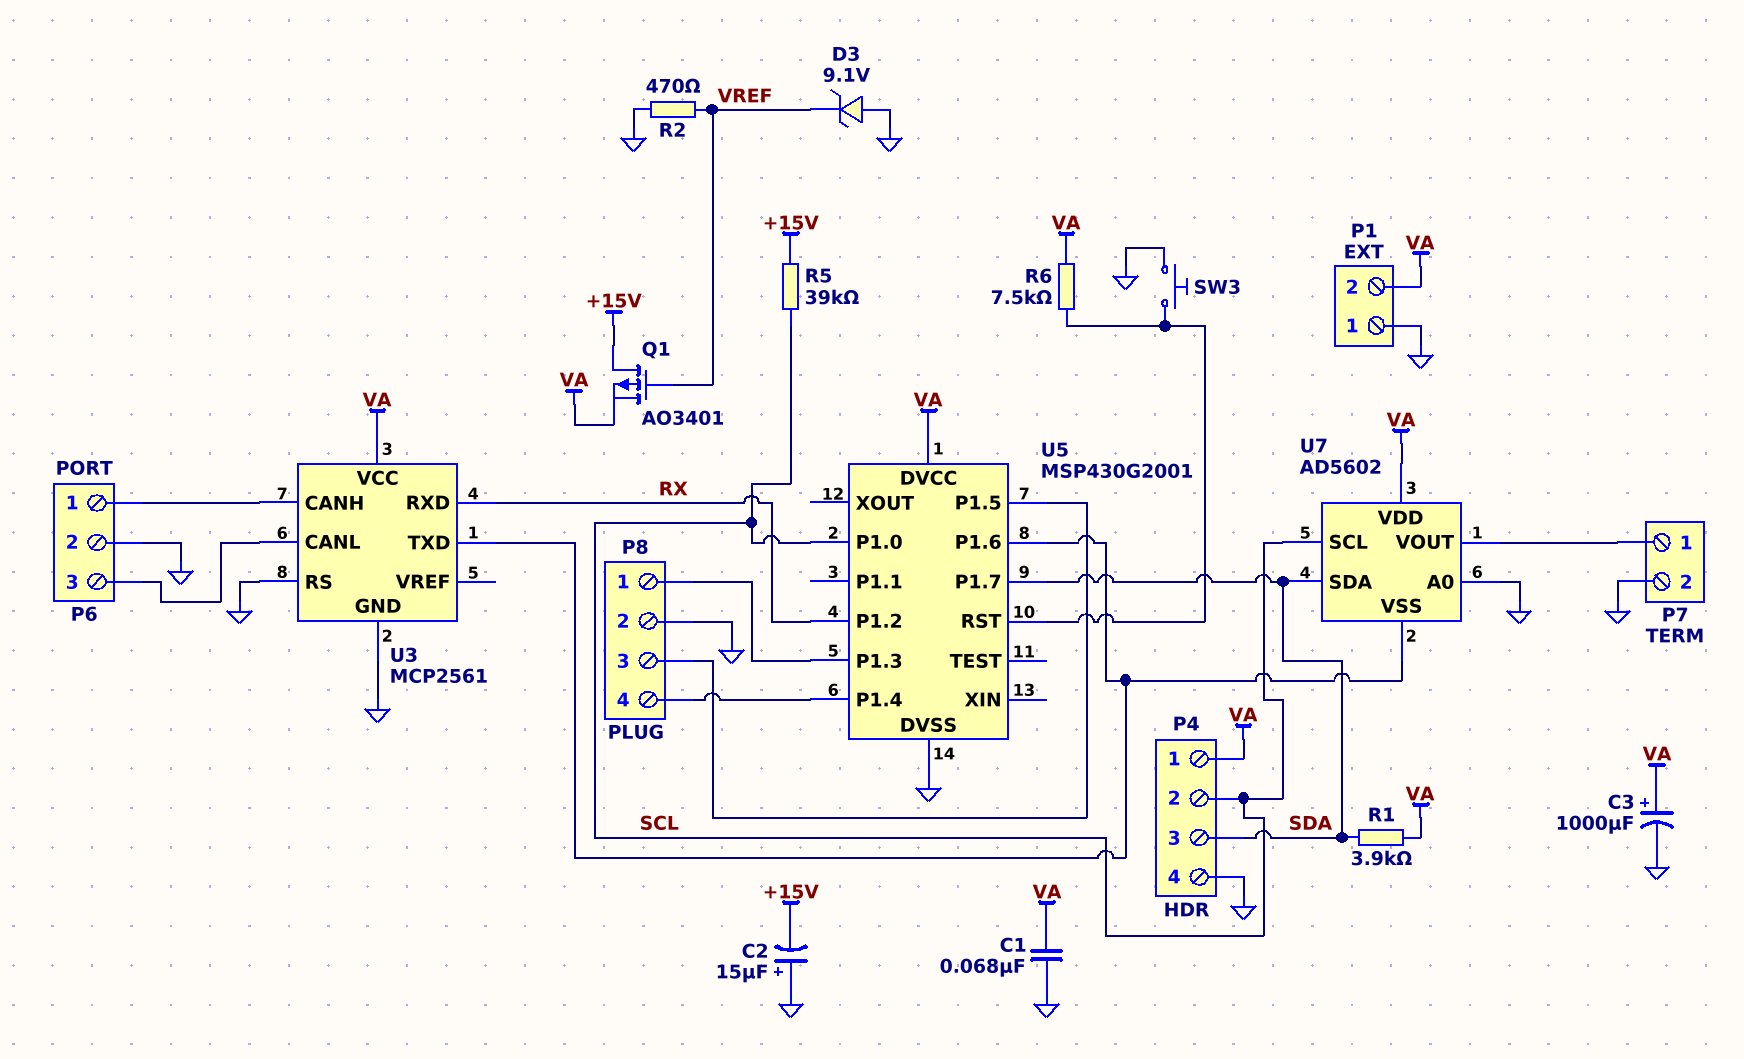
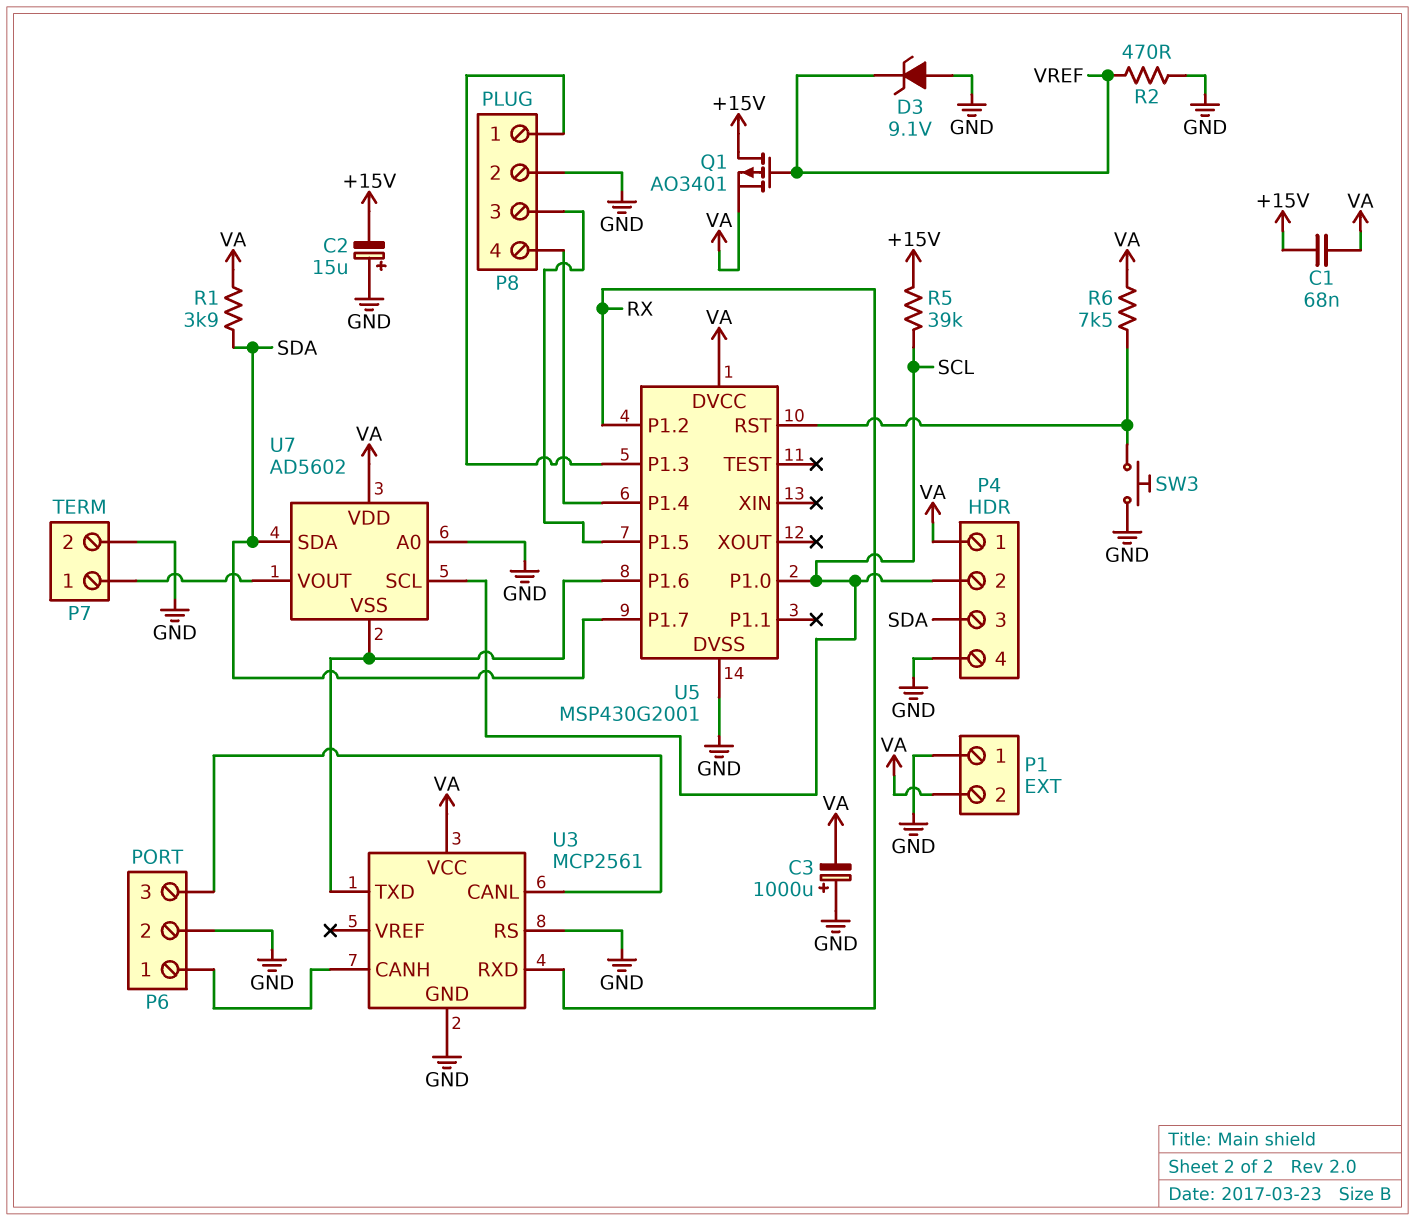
C1: 68nF (GND, VA) -> 68nF (+15V, VA)
C3: 1000uF (plus VA, minus GND) -> 1000uF (plus GND, minus VA)

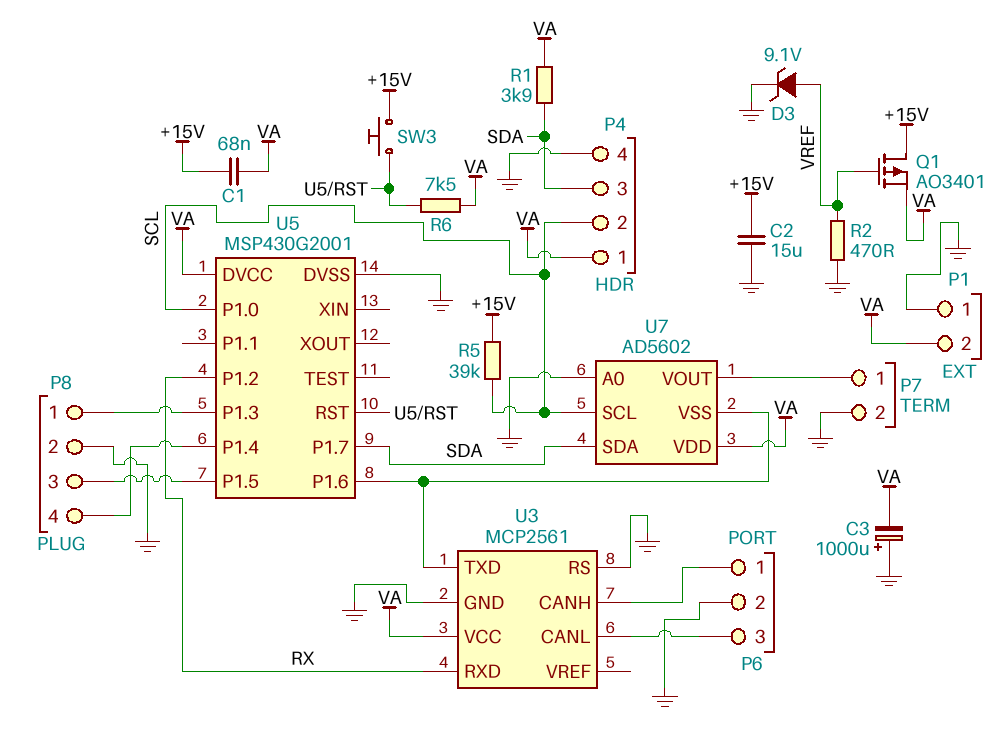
C2: 15uF (plus GND, minus +15V) -> 15uF (+15V, GND)
D3: zener 9.1V (A GND, K VREF) -> zener 9.1V (A VREF, K GND)
SW3: button (GND, U5/RST) -> button (+15V, U5/RST)

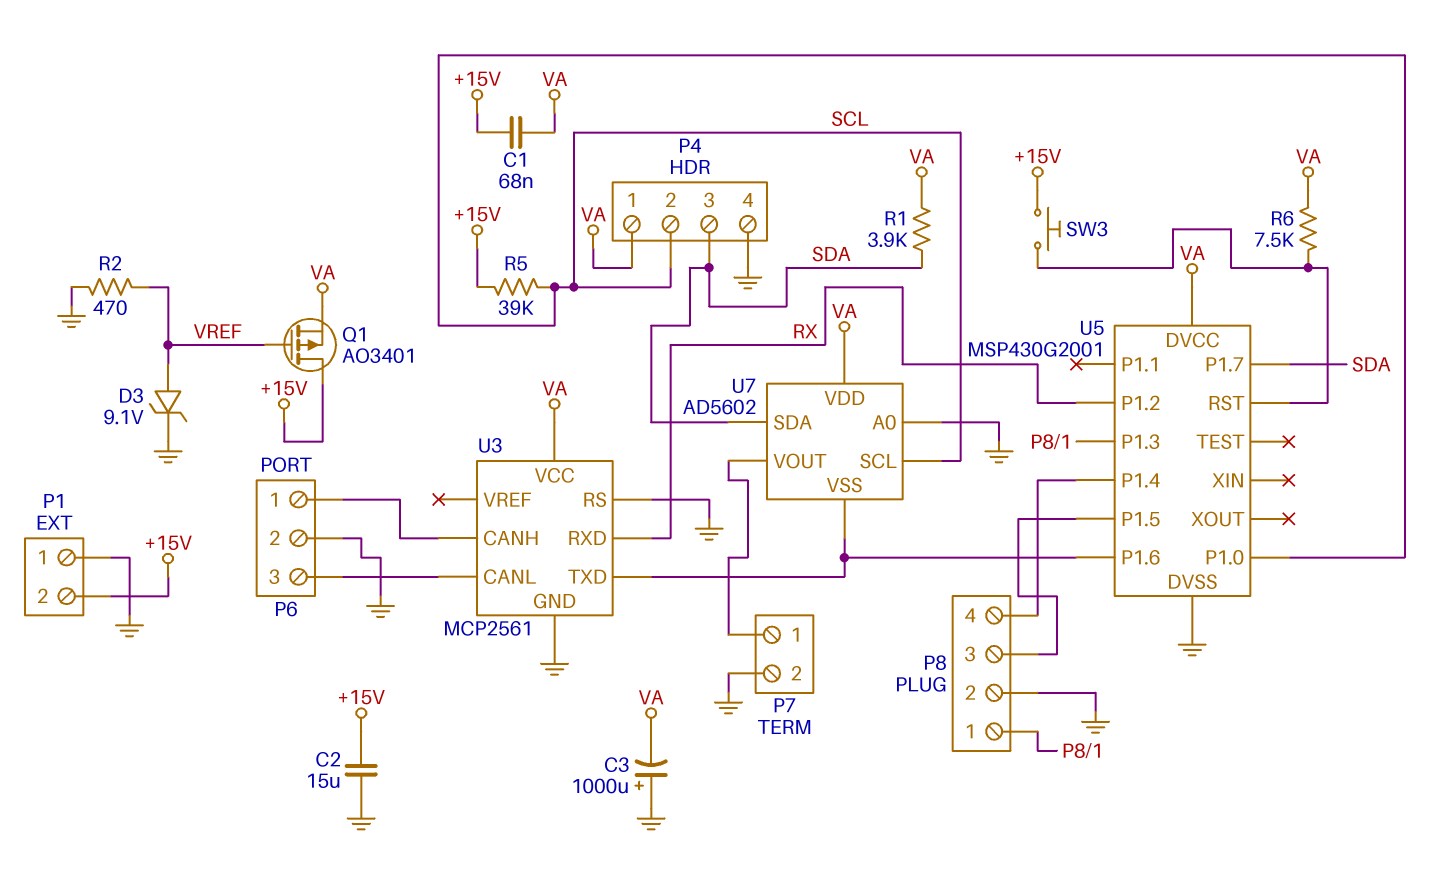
P1 pin 2: VA -> +15V

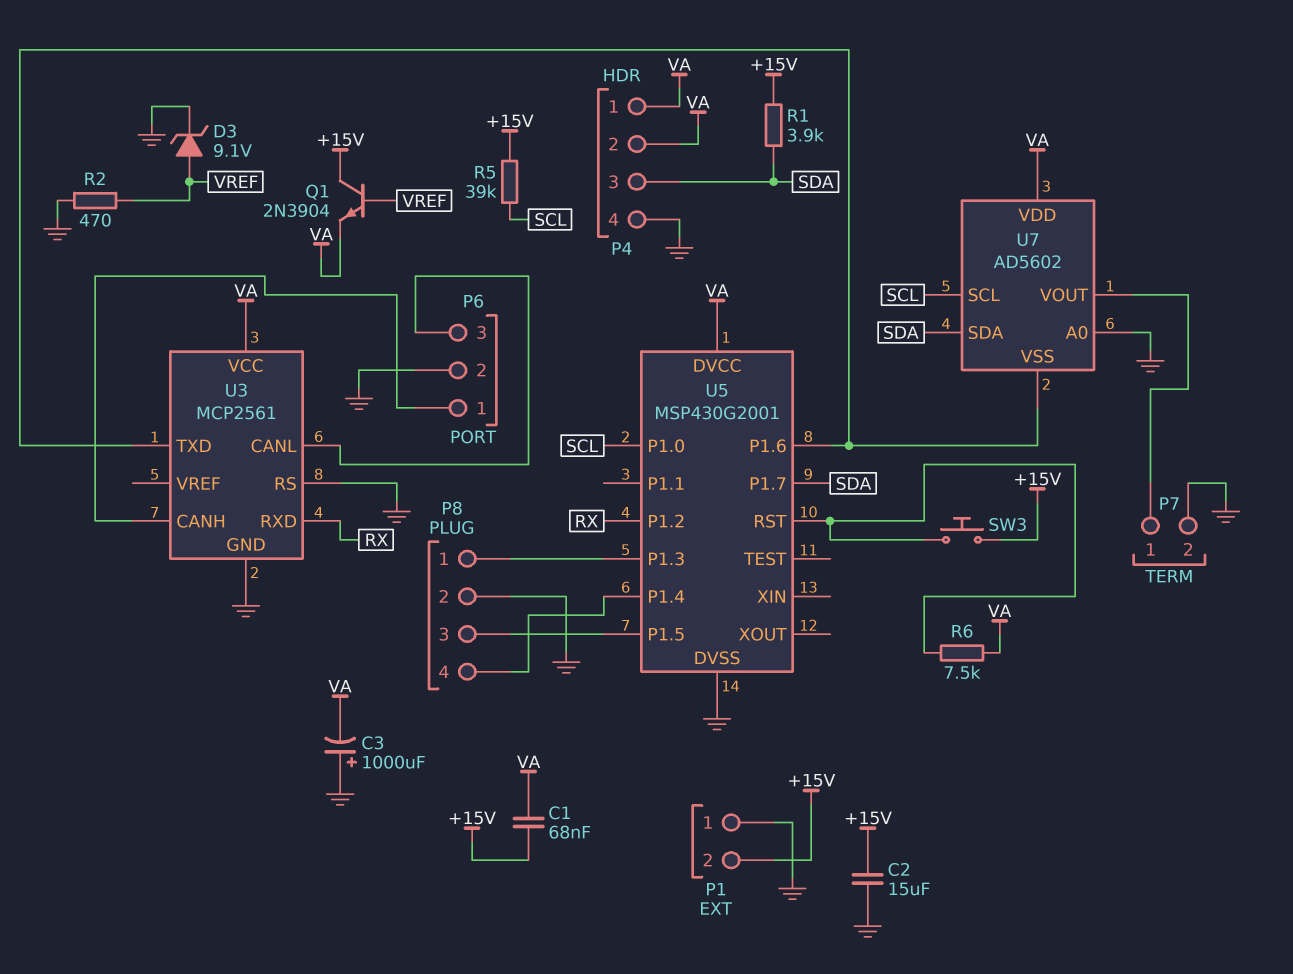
P4 pin 2: SCL -> VA
Q1: PMOS AO3401 (G VREF, D +15V, S VA) -> NPN 2N3904 (B VREF, C +15V, E VA)
R1: 3.9k (SDA, VA) -> 3.9k (+15V, SDA)

